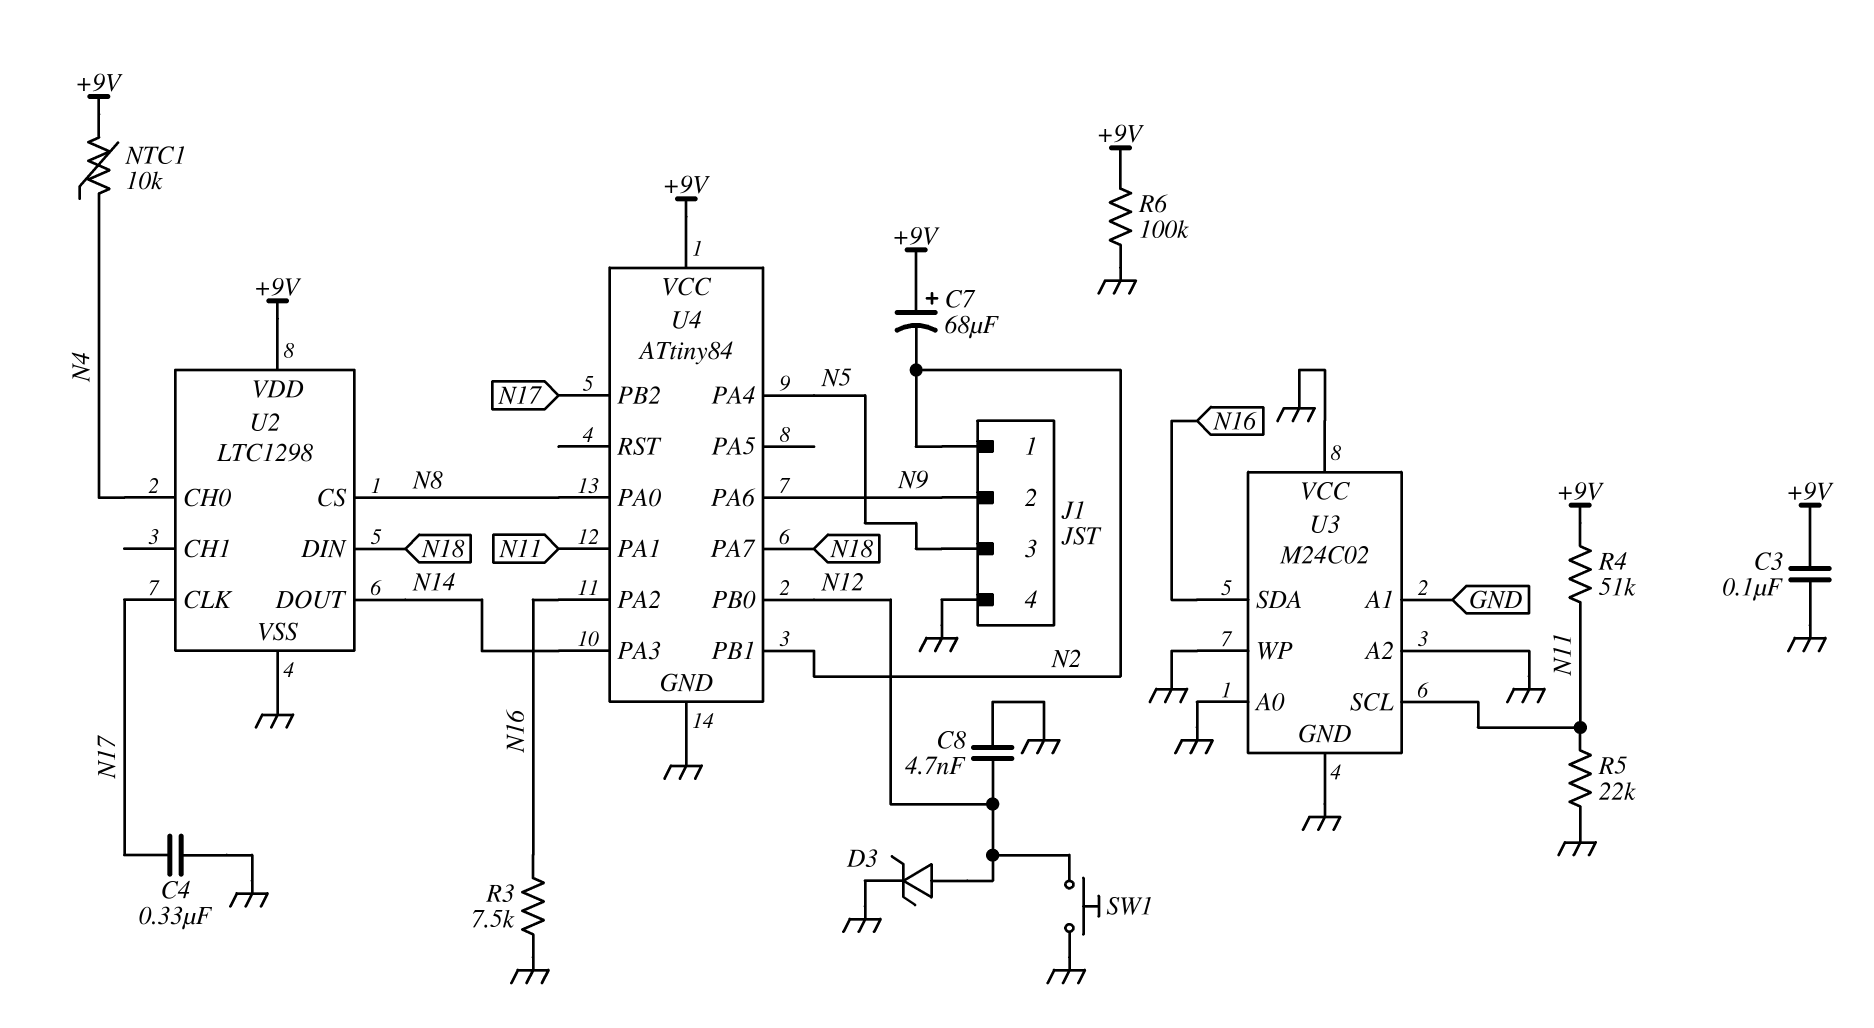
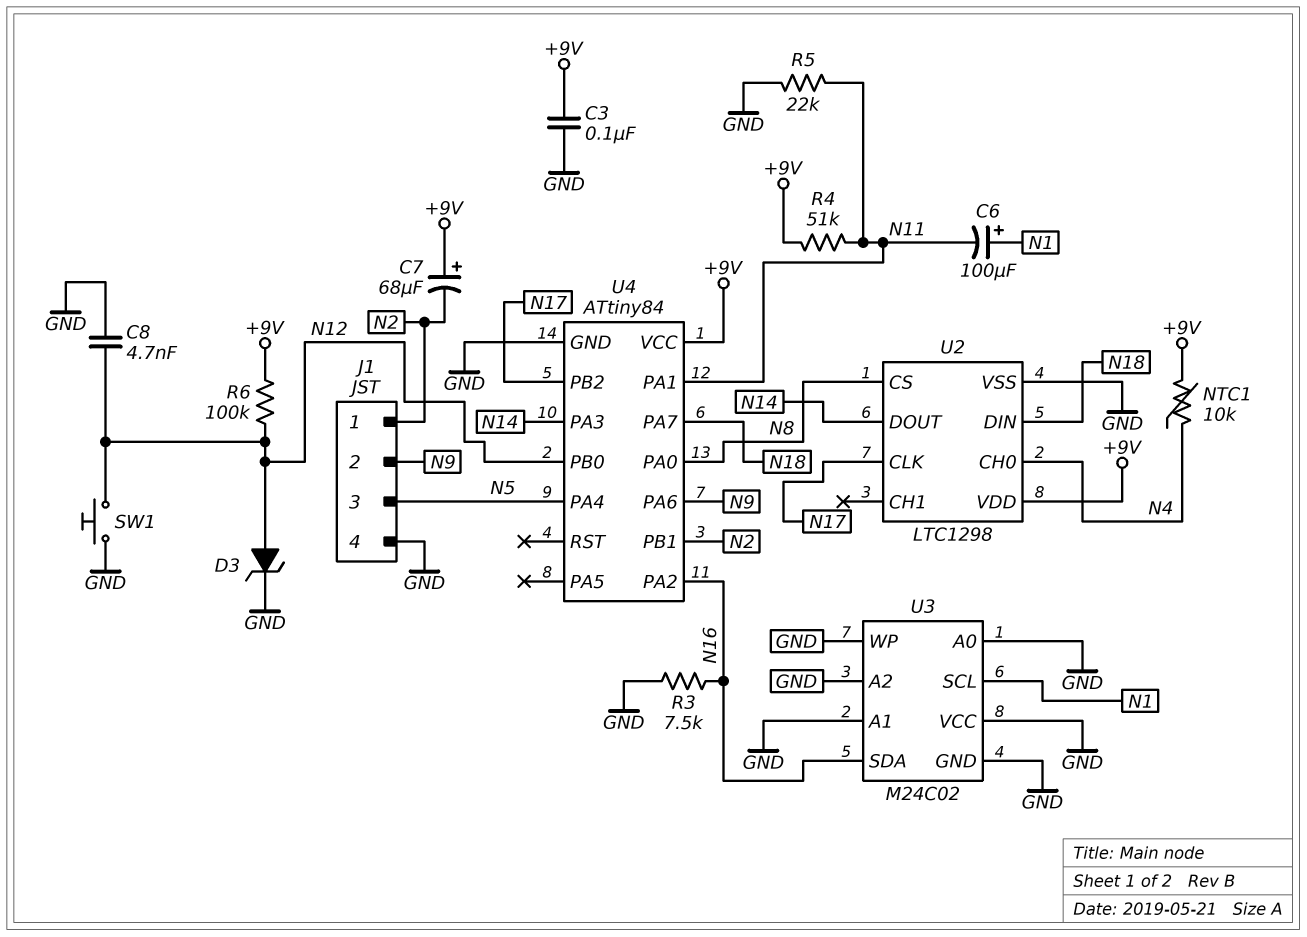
C4: 330nF (GND, N17) -> none
C6: none -> 100uF (plus N1, minus N11)
R6: 100k (+9V, GND) -> 100k (+9V, N12)
U3 pin SCL: N11 -> N1

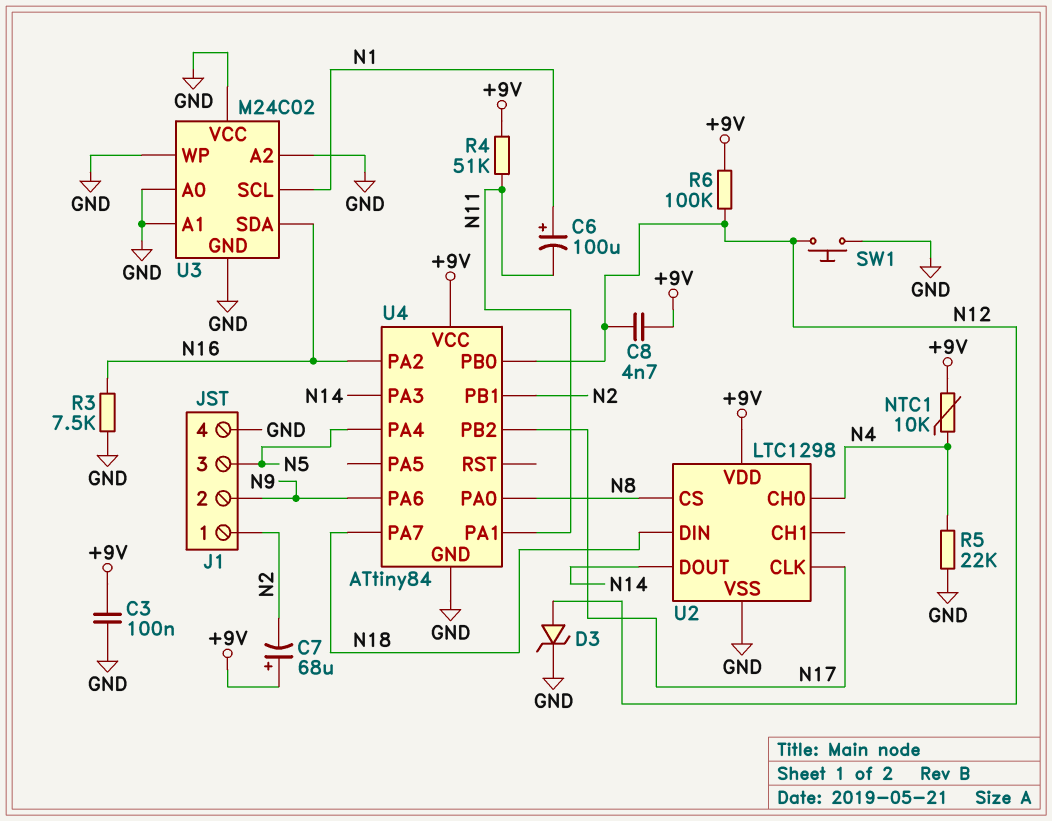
C8: 4.7nF (GND, N12) -> 4.7nF (+9V, N12)
R5: 22k (GND, N11) -> 22k (GND, N4)

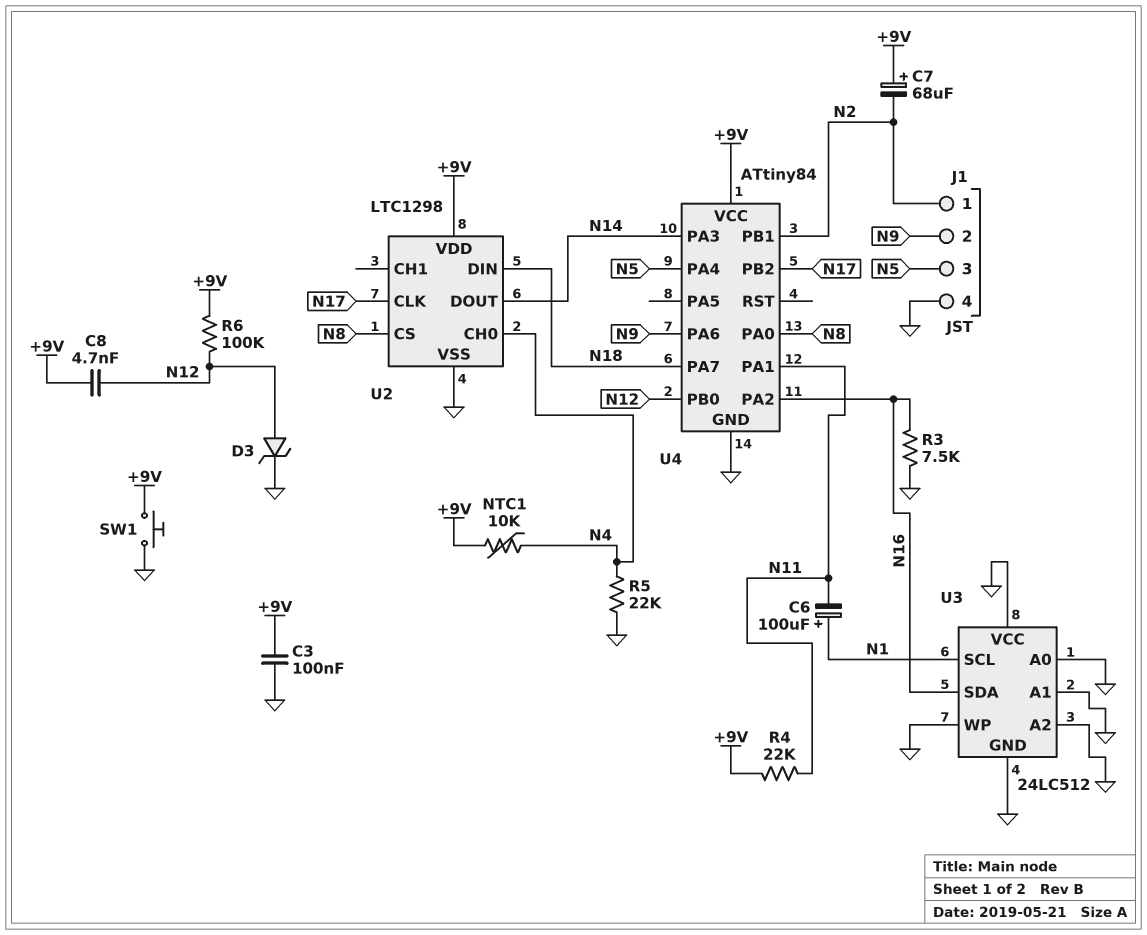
R4: 51k (+9V, N11) -> 22k (+9V, N11)
SW1: button (GND, N12) -> button (+9V, GND)
U3: M24C02 -> 24LC512

